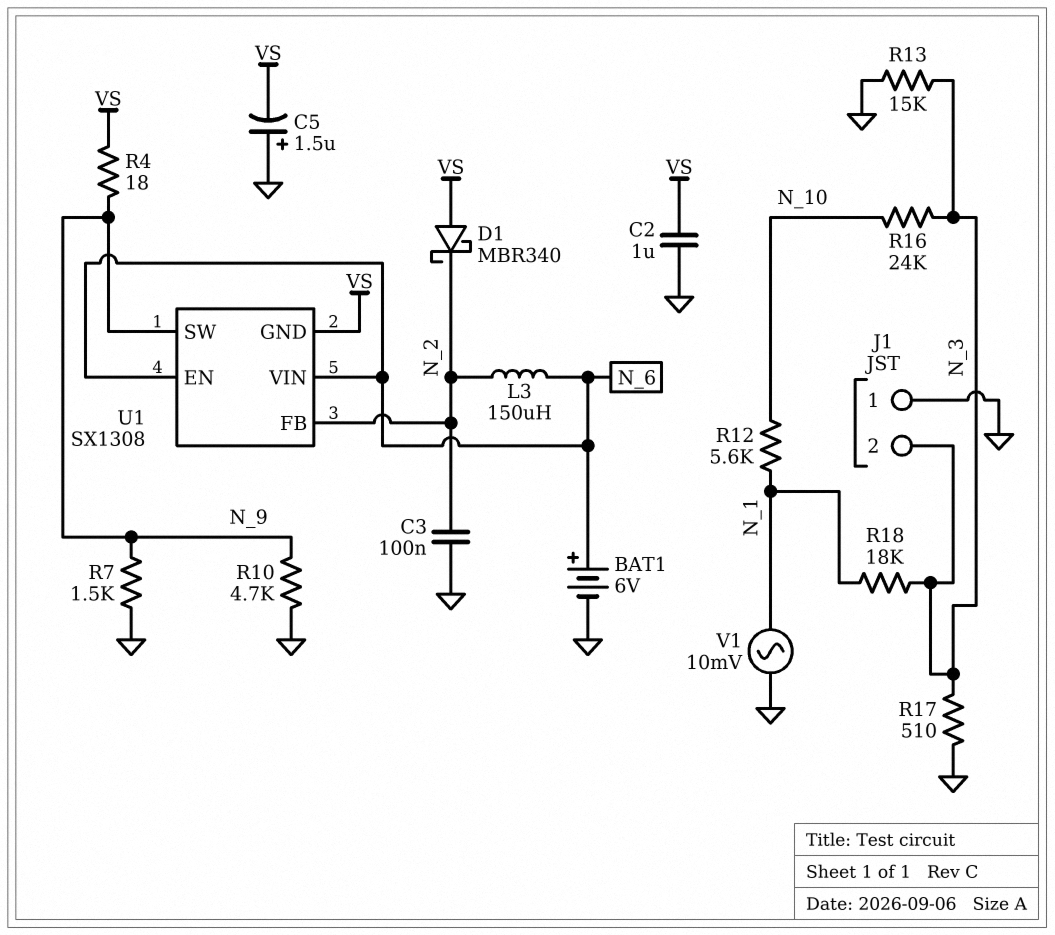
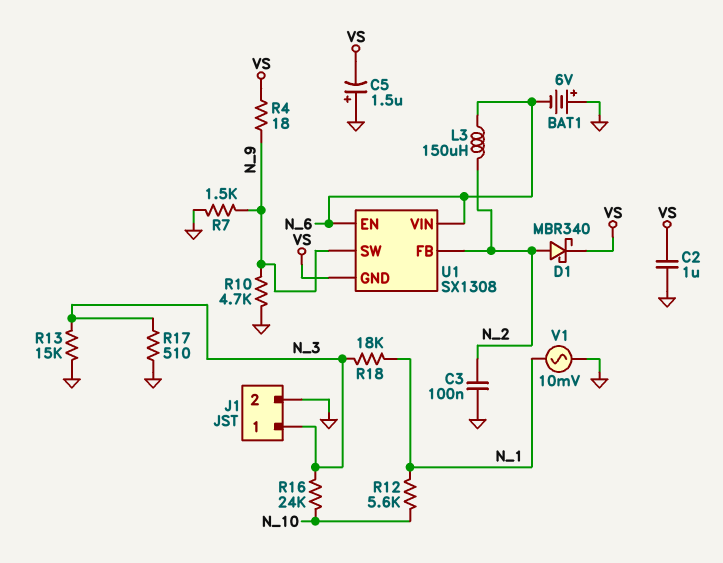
BAT1: 6V (plus N_6, minus GND) -> 6V (plus GND, minus N_6)
D1: schottky MBR340 (A VS, K N_2) -> schottky MBR340 (A N_2, K VS)
J1 pin 1: GND -> N_3
J1 pin 2: N_3 -> GND

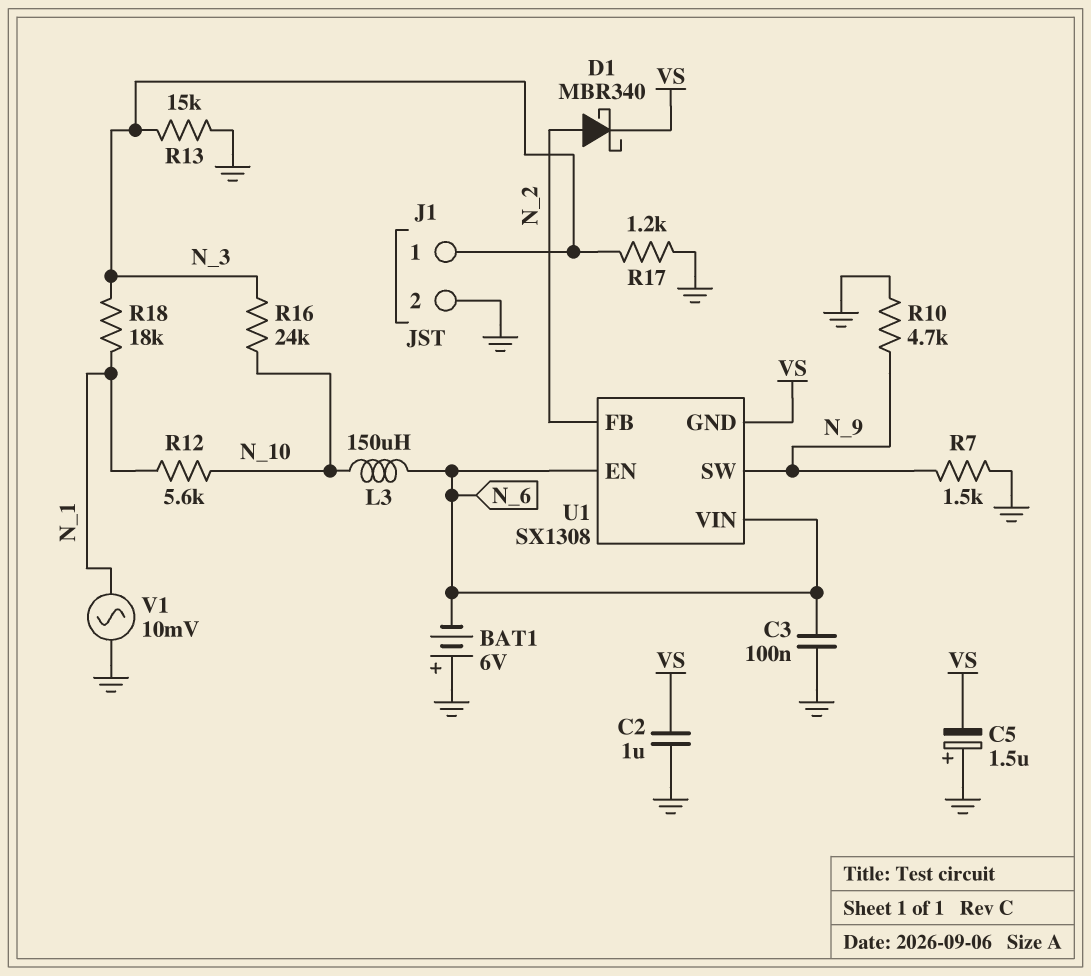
C3: 100nF (GND, N_2) -> 100nF (GND, N_6)
L3: 150uH (N_2, N_6) -> 150uH (N_6, N_10)
R4: 18 (N_9, VS) -> none
R17: 510 (GND, N_3) -> 1.2k (GND, N_3)

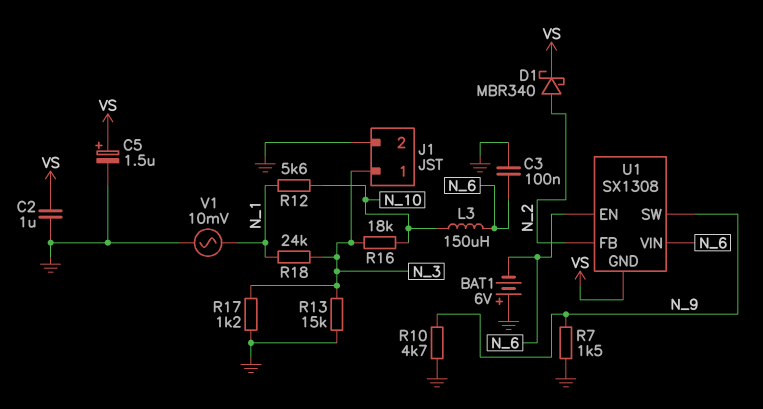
C5: 1.5uF (plus GND, minus VS) -> 1.5uF (plus VS, minus GND)
R16: 24k (N_3, N_10) -> 18k (N_3, N_10)
R18: 18k (N_1, N_3) -> 24k (N_1, N_3)

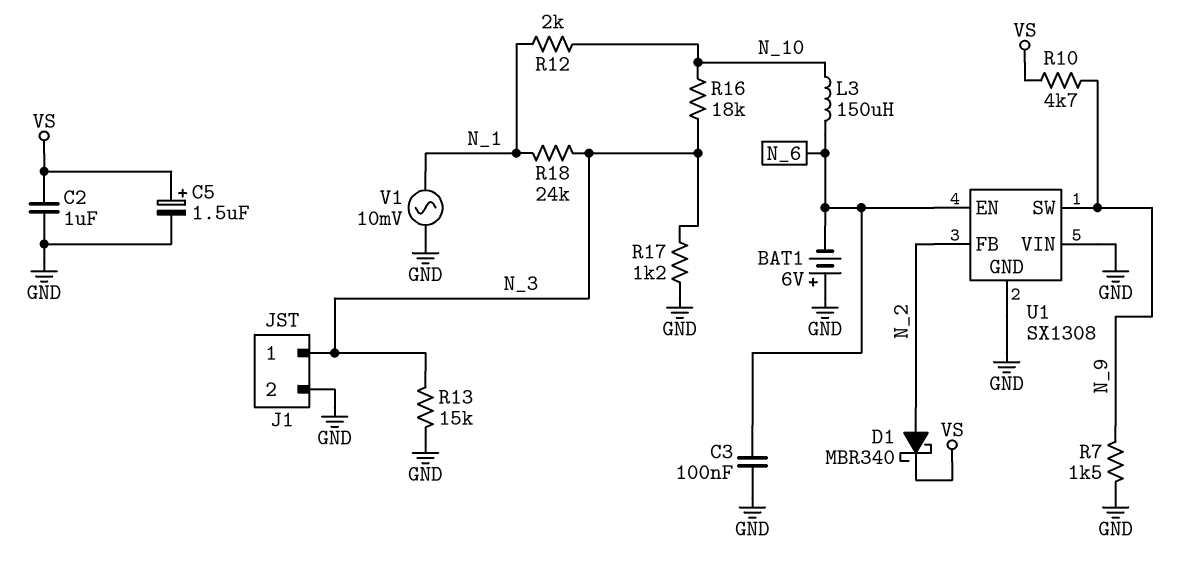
R10: 4.7k (GND, N_9) -> 4.7k (N_9, VS)
R12: 5.6k (N_1, N_10) -> 2k (N_1, N_10)
U1 pin GND: VS -> GND
U1 pin VIN: N_6 -> GND

